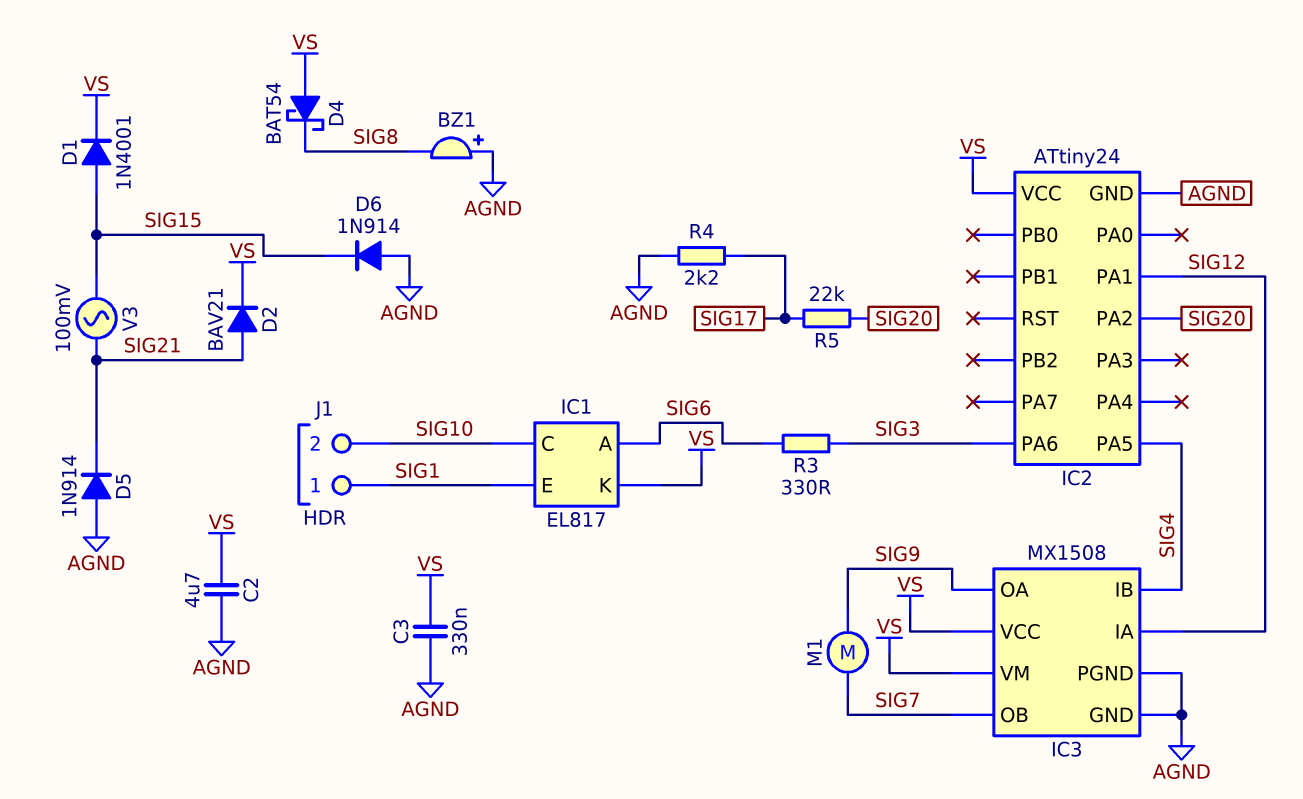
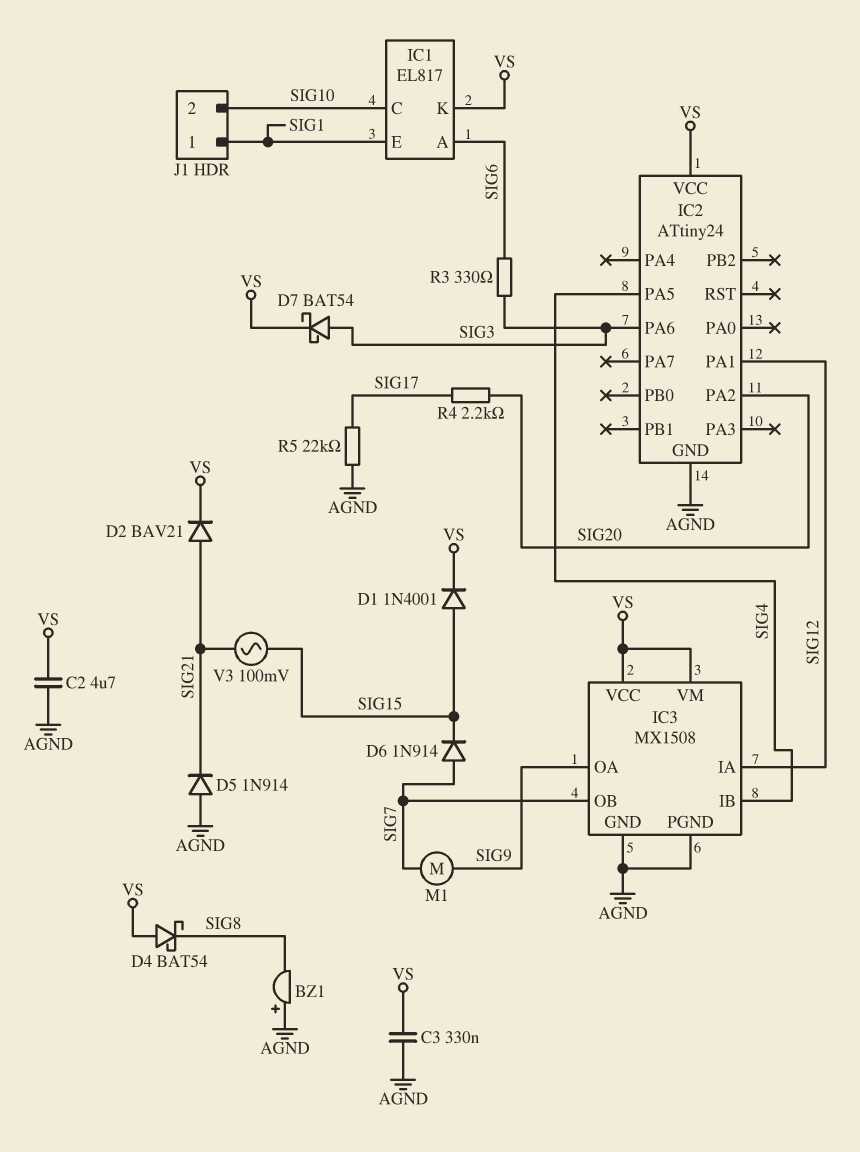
D6: diode 1N914 (A AGND, K SIG15) -> diode 1N914 (A SIG7, K SIG15)
D7: none -> schottky BAT54 (A SIG3, K VS)
R4: 2.2k (AGND, SIG17) -> 2.2k (SIG17, SIG20)
R5: 22k (SIG17, SIG20) -> 22k (AGND, SIG17)

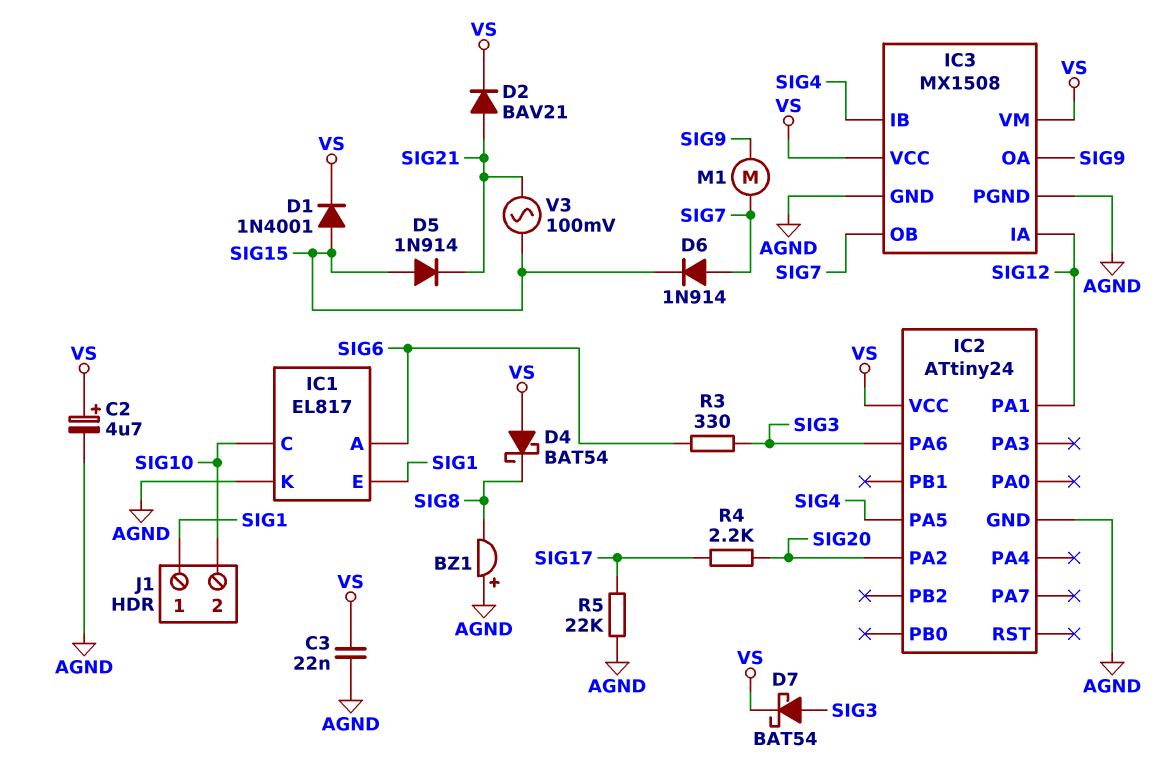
C2: 4.7uF (AGND, VS) -> 4.7uF (plus VS, minus AGND)
C3: 330nF (AGND, VS) -> 22nF (AGND, VS)
D5: diode 1N914 (A AGND, K SIG21) -> diode 1N914 (A SIG15, K SIG21)
IC1 pin K: VS -> AGND

